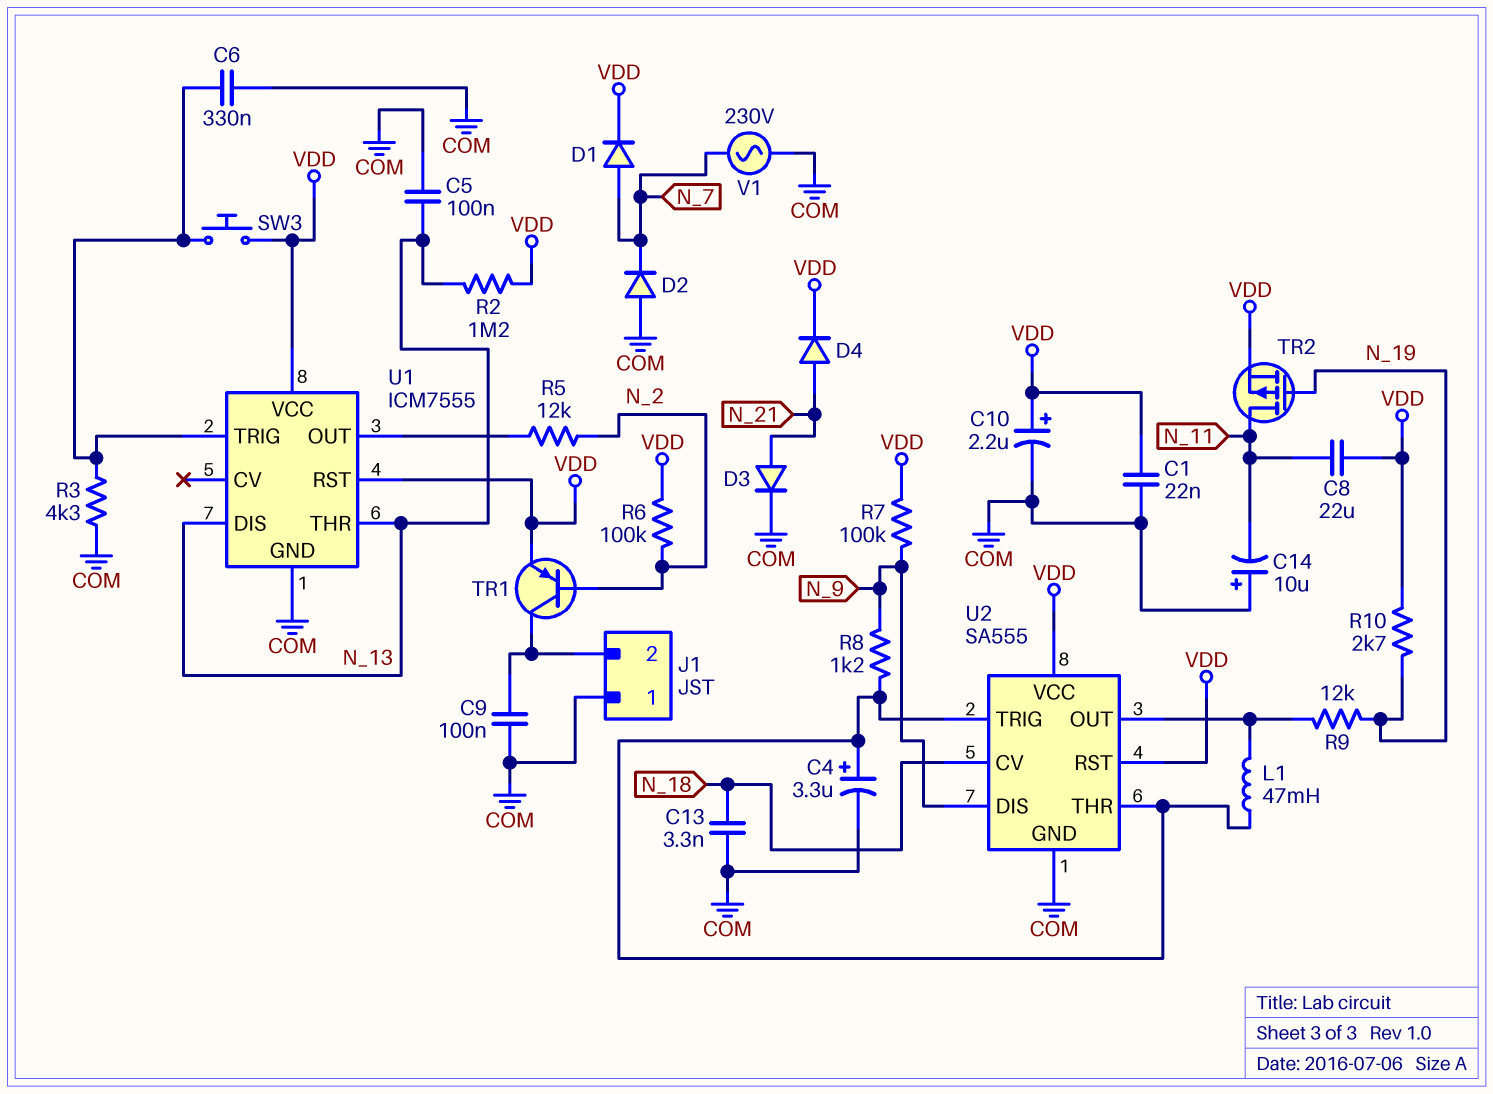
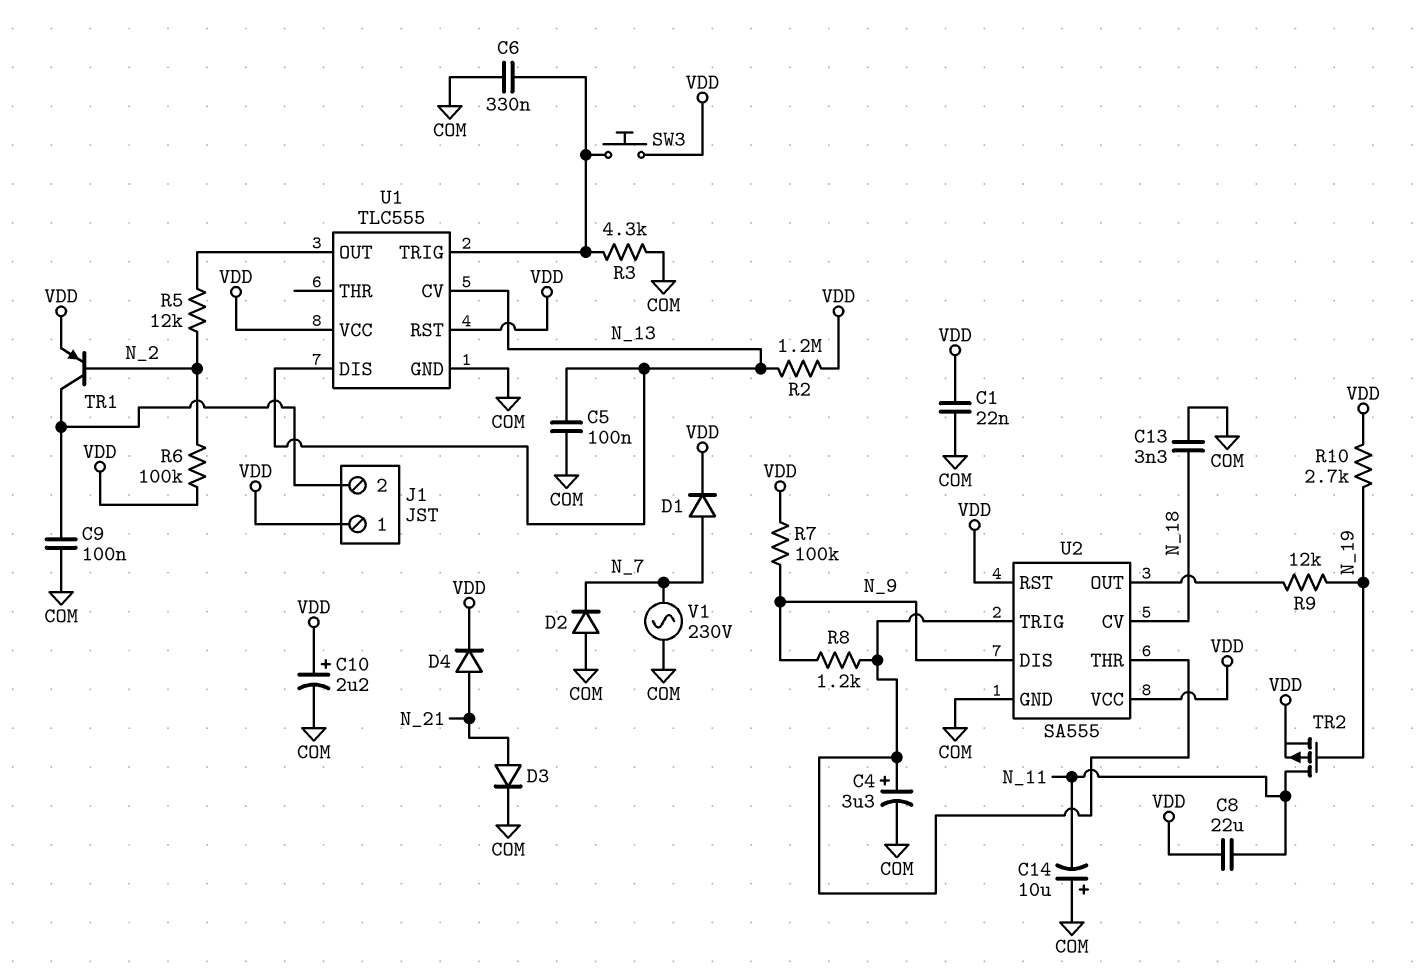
J1 pin 1: COM -> VDD
L1: 47mH (U2/OUT, U2/THR) -> none
U1: ICM7555 -> TLC555
U1 pin CV: none -> N_13
U1 pin THR: N_13 -> none

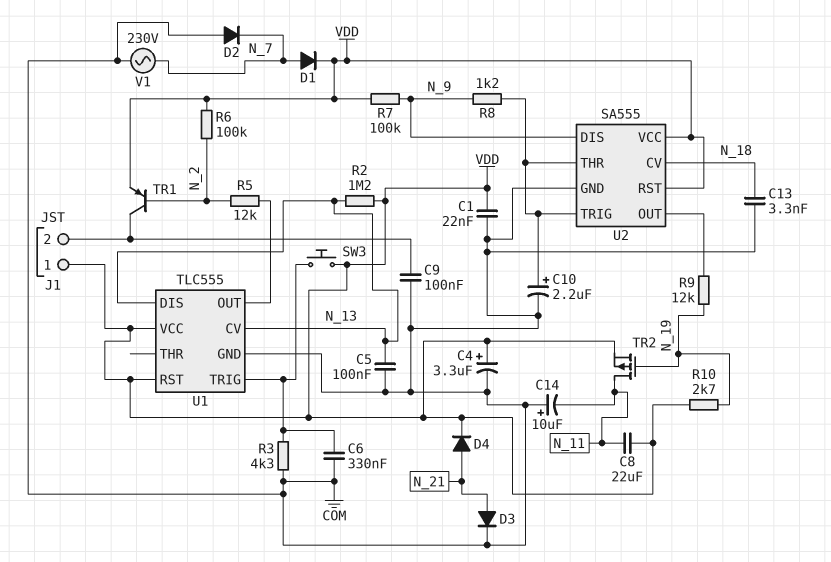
C4: 3.3uF (plus U2/THR, minus COM) -> 3.3uF (plus VDD, minus COM)
C10: 2.2uF (plus VDD, minus COM) -> 2.2uF (plus U2/THR, minus COM)

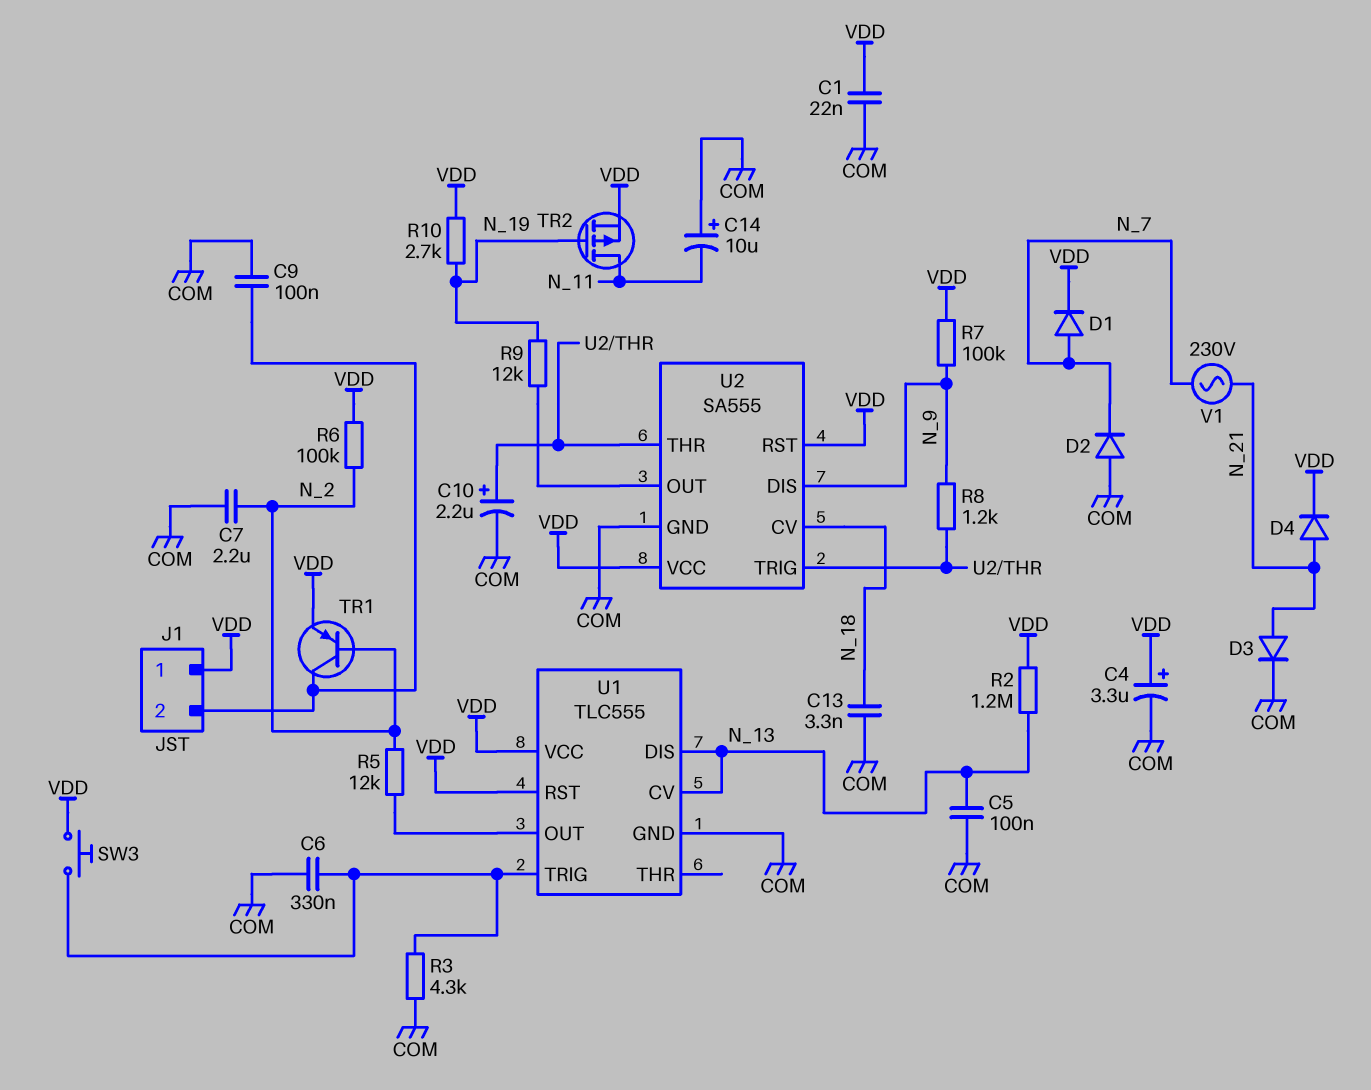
C7: none -> 2.2uF (COM, N_2)
C8: 22uF (N_11, VDD) -> none
V1: AC 230V (COM, N_7) -> AC 230V (N_7, N_21)

